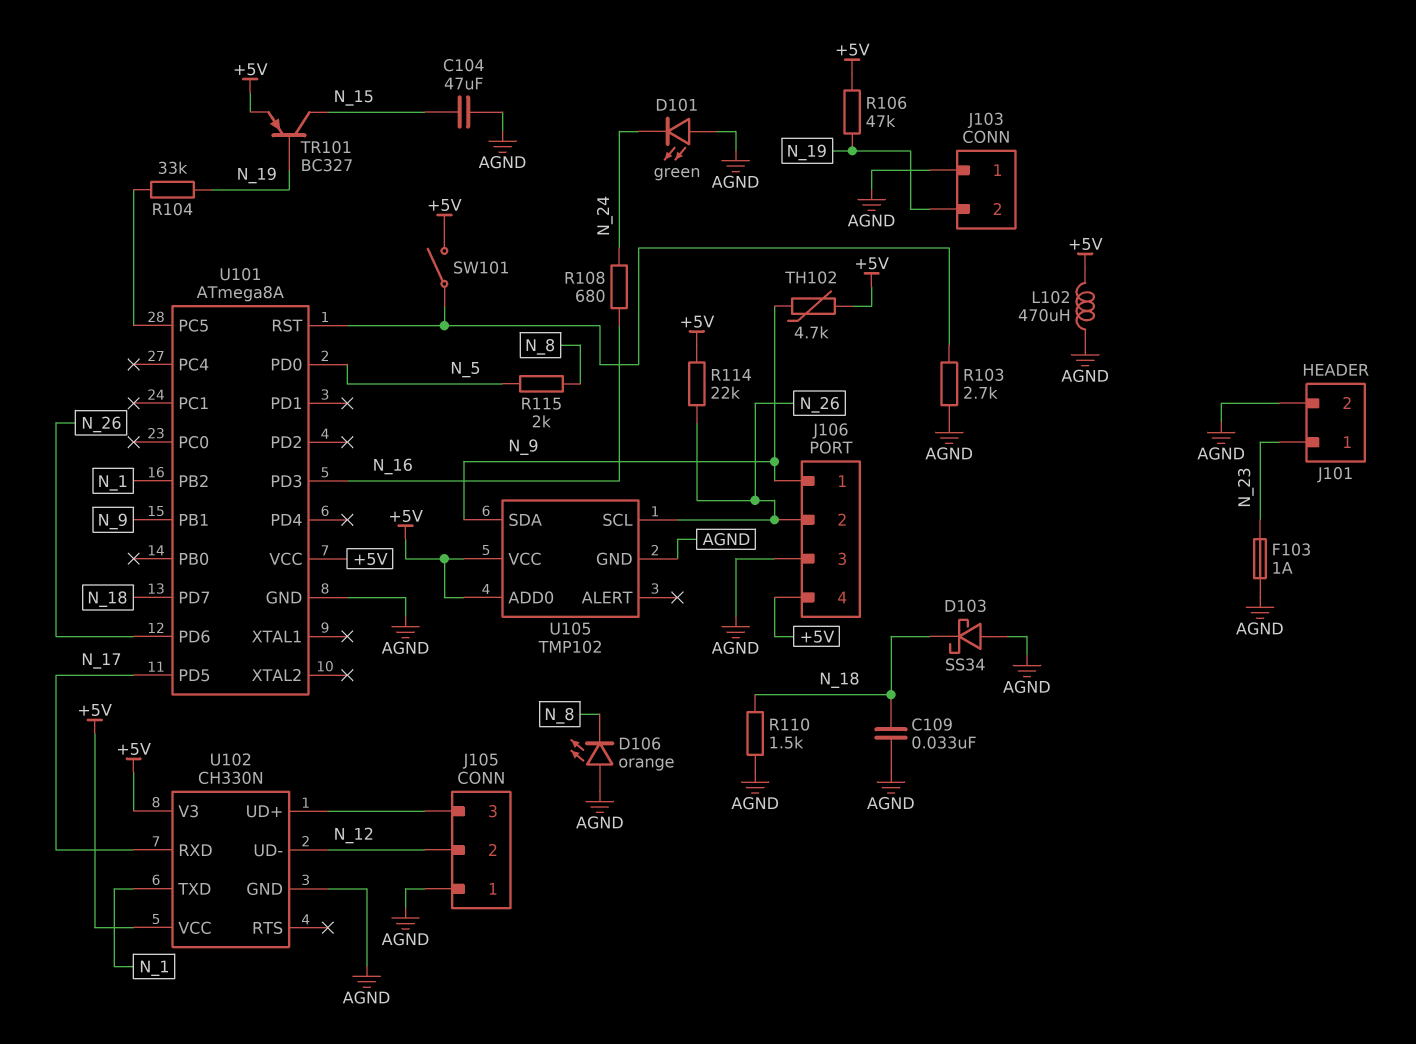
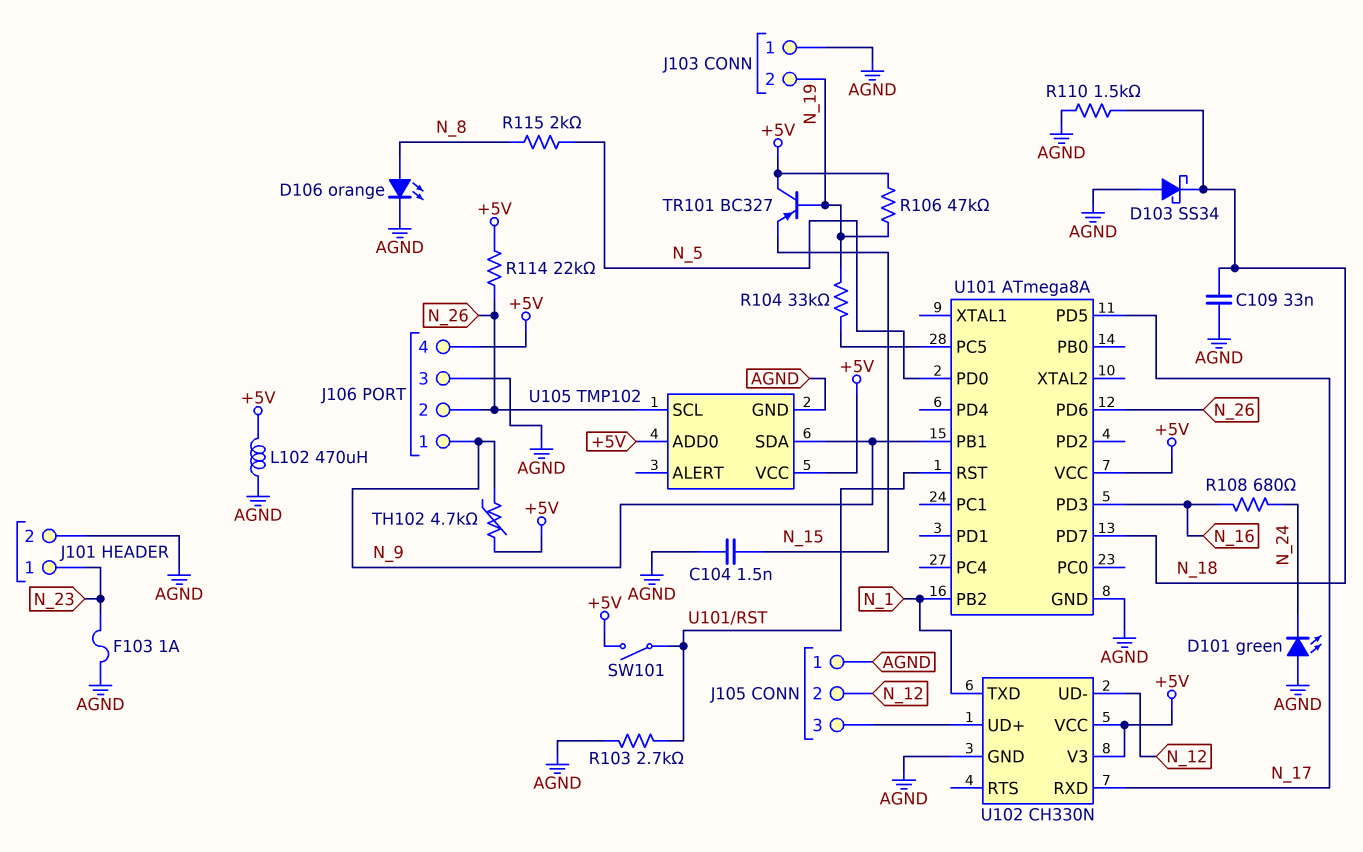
C104: 47uF (AGND, N_15) -> 1.5nF (AGND, N_15)
D106: LED orange (A AGND, K N_8) -> LED orange (A N_8, K AGND)
TR101: PNP BC327 (B N_19, C N_15, E +5V) -> PNP BC327 (B N_19, C +5V, E N_15)

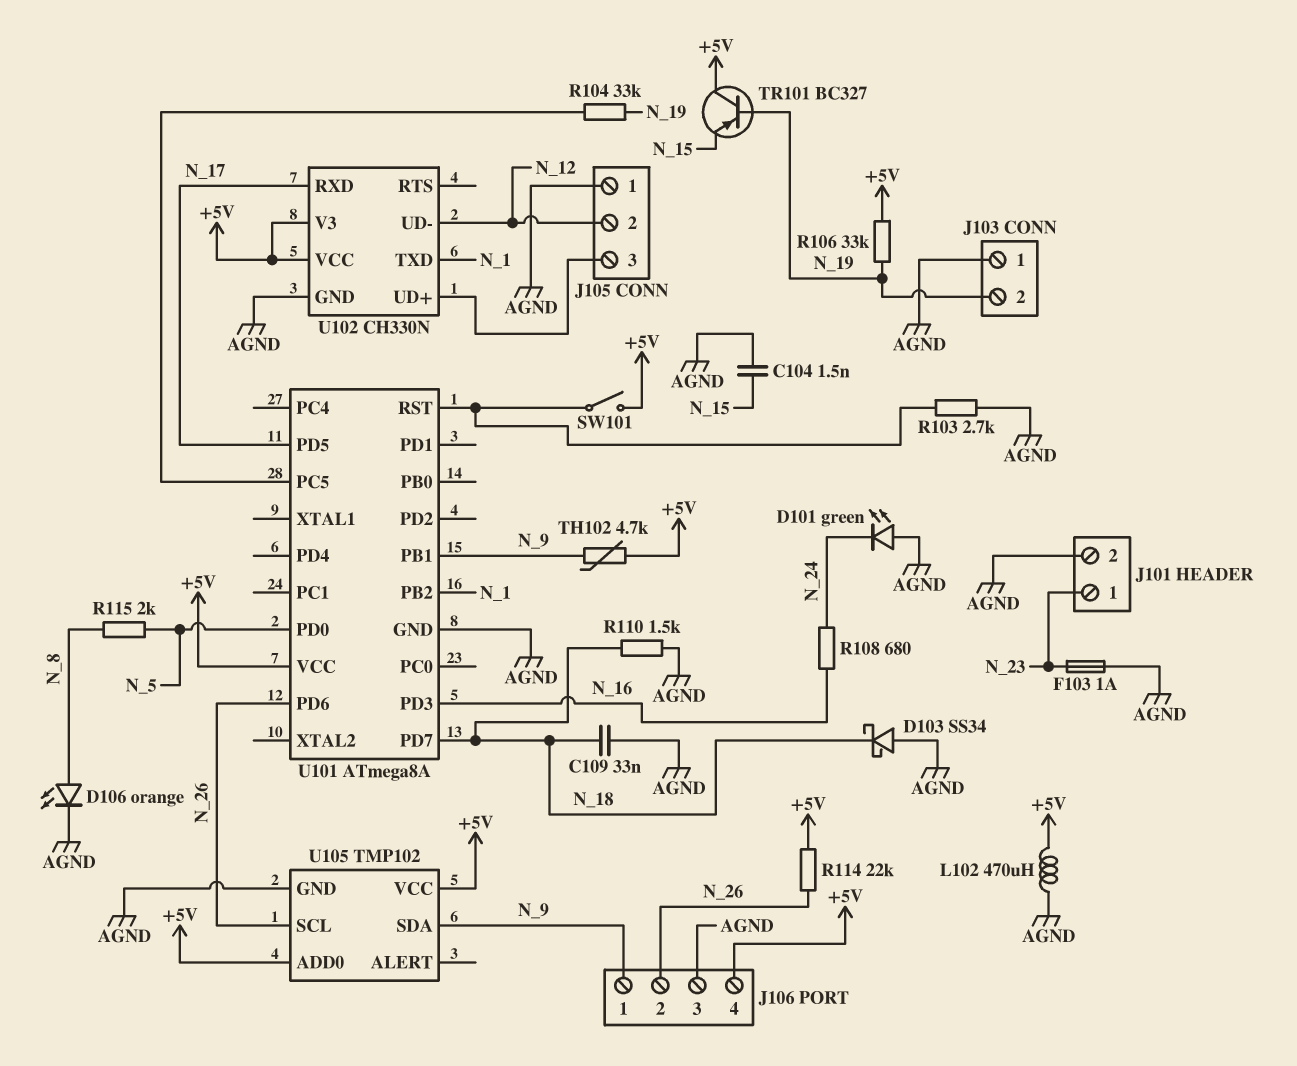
R106: 47k (+5V, N_19) -> 33k (+5V, N_19)

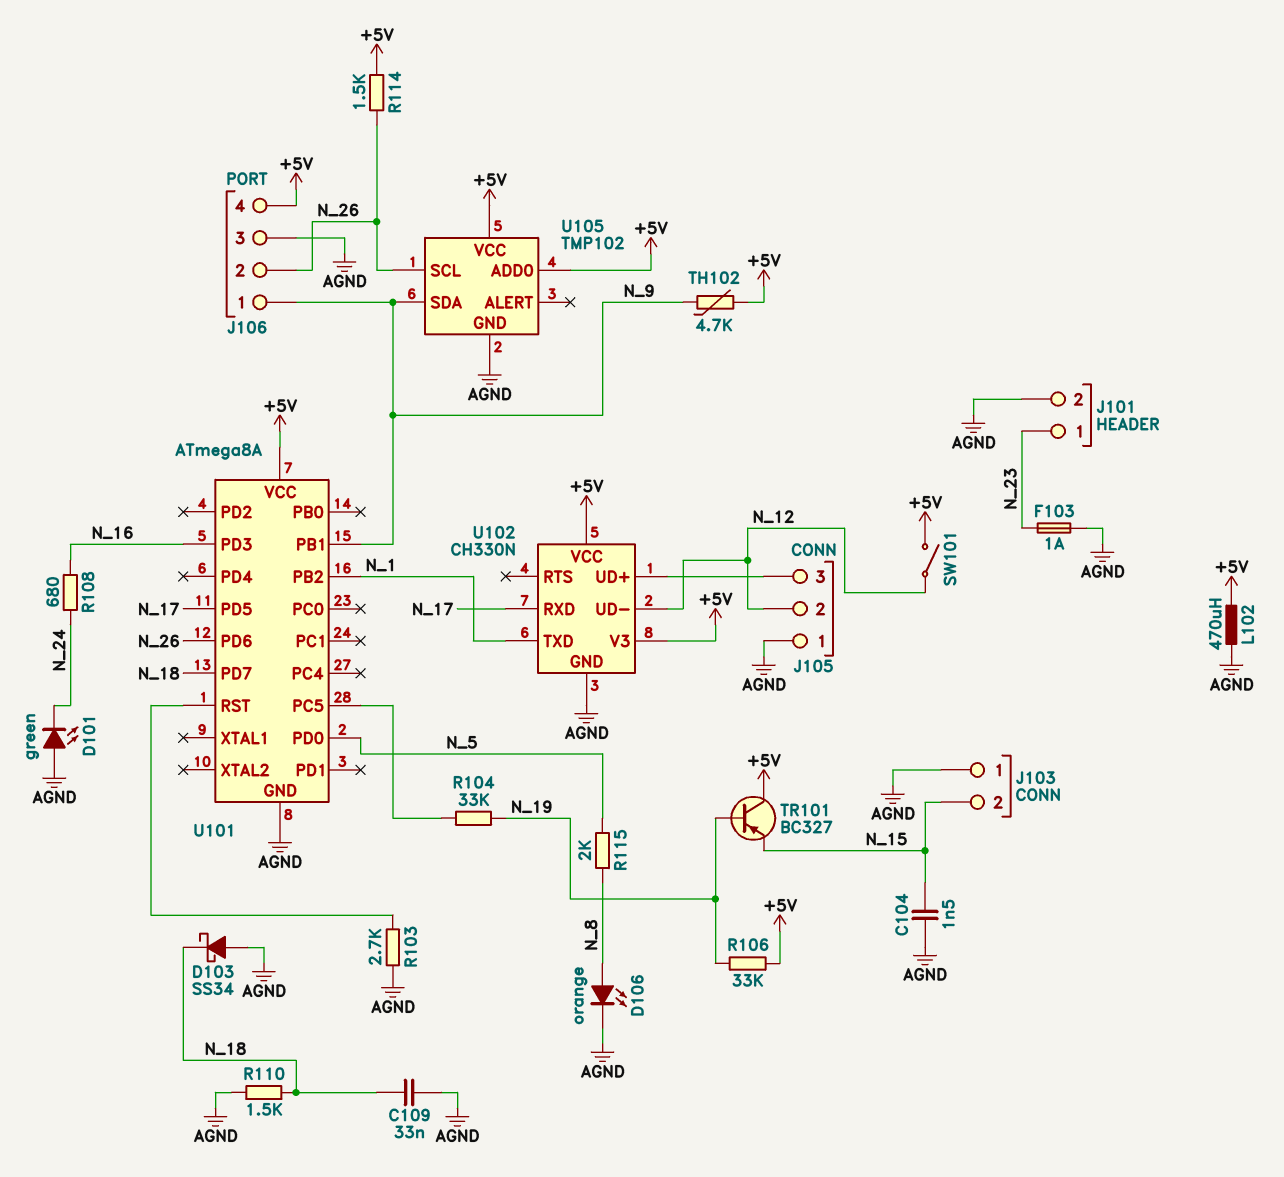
J103 pin 2: N_19 -> N_15
R114: 22k (+5V, N_26) -> 1.5k (+5V, N_26)
SW101: switch (+5V, U101/RST) -> switch (+5V, N_12)

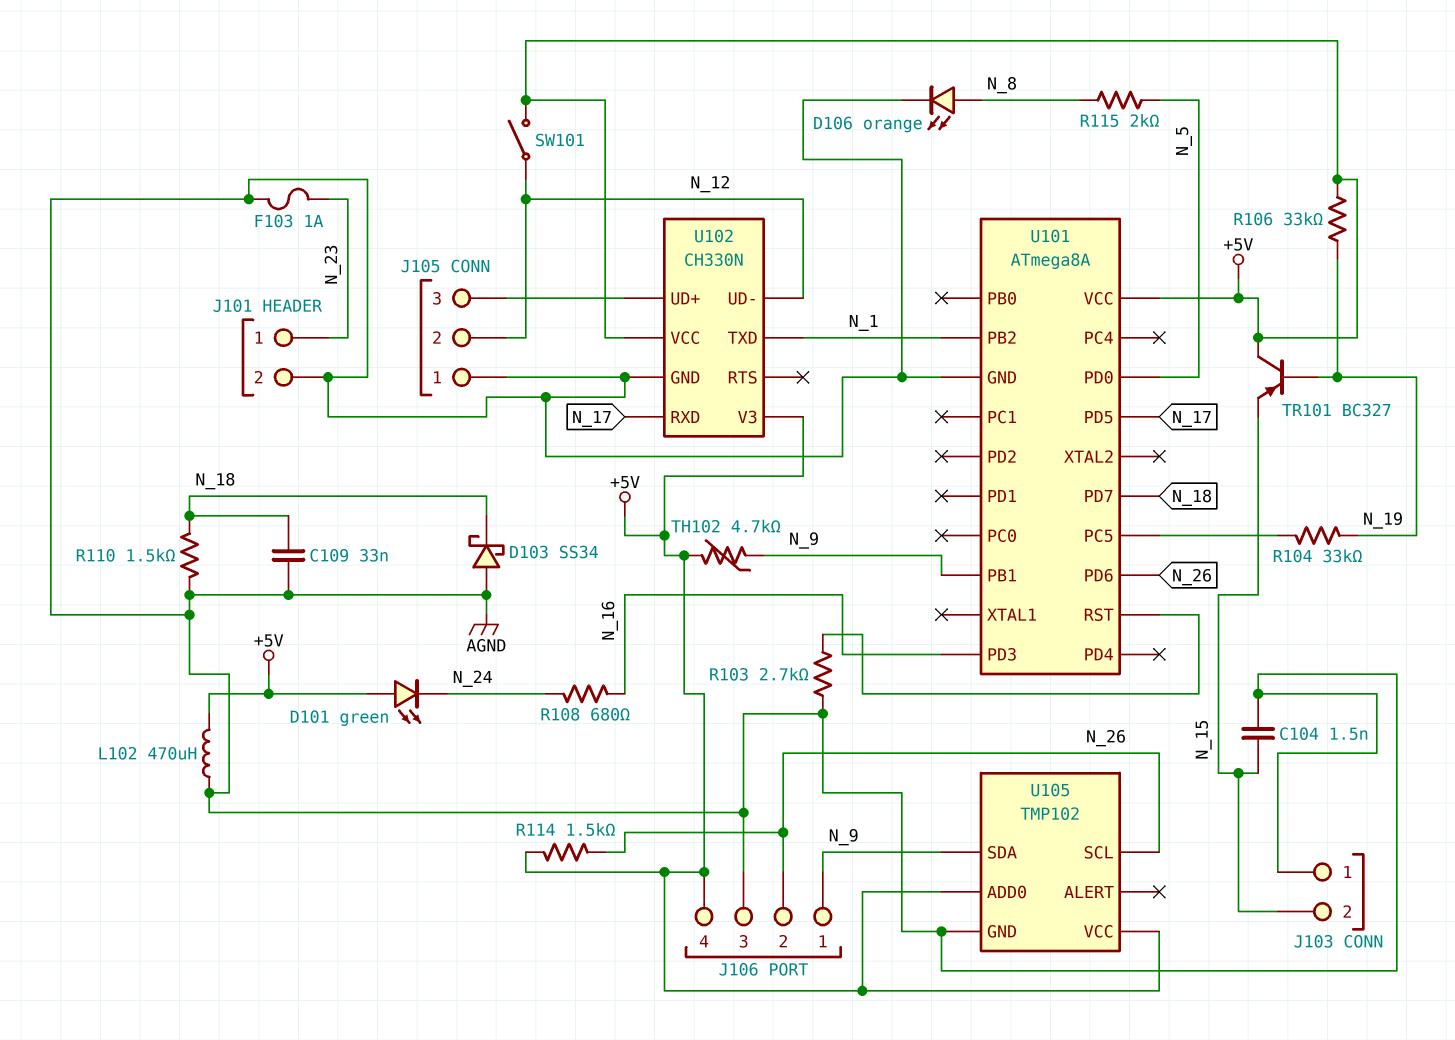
D101: LED green (A AGND, K N_24) -> LED green (A +5V, K N_24)

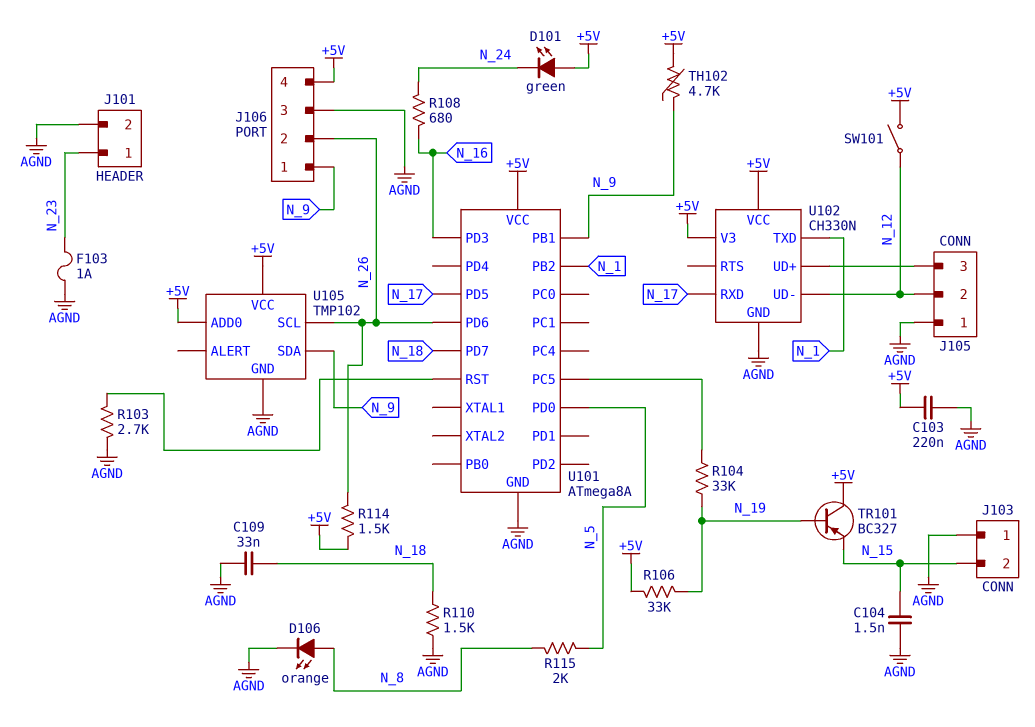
C103: none -> 220nF (+5V, AGND)
D103: schottky SS34 (A AGND, K N_18) -> none
L102: 470uH (+5V, AGND) -> none

